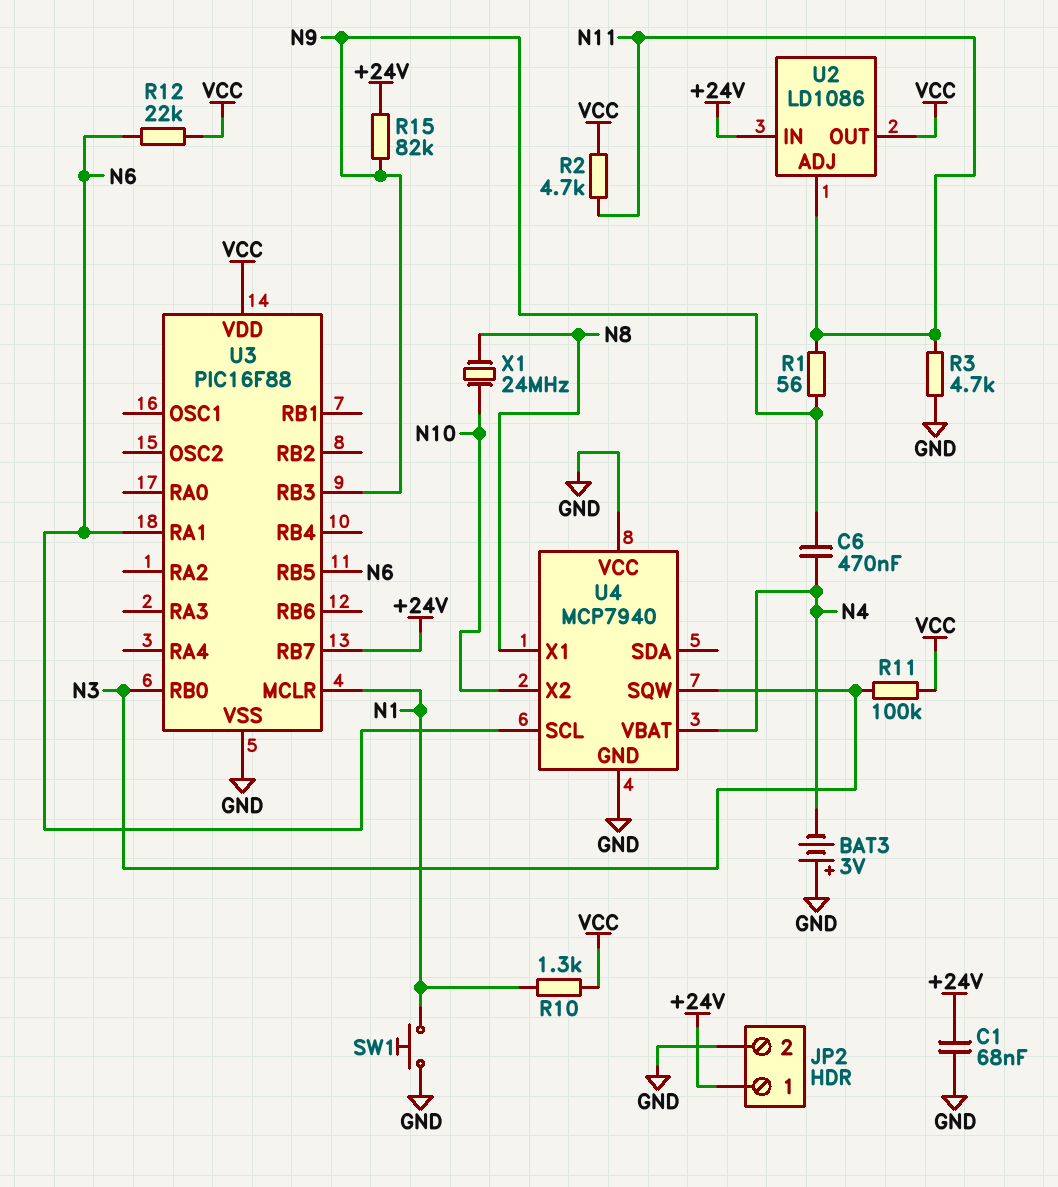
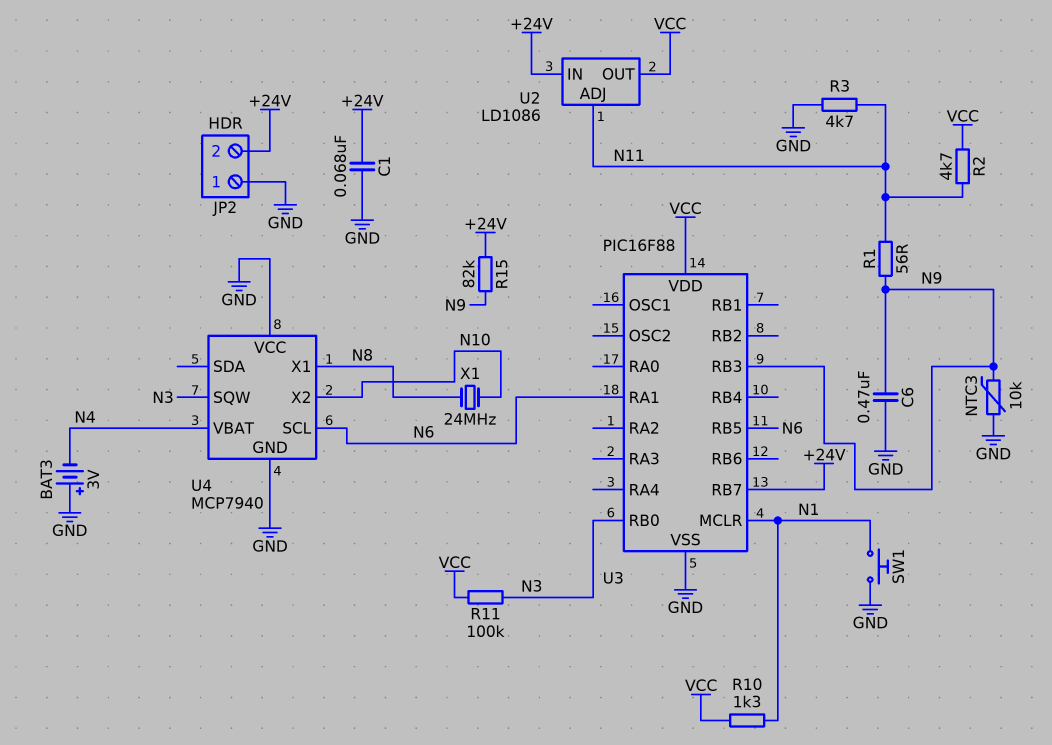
C6: 470nF (N4, N9) -> 470nF (GND, N9)
JP2 pin 1: +24V -> GND
JP2 pin 2: GND -> +24V
NTC3: none -> 10k (GND, N9)
R12: 22k (N6, VCC) -> none

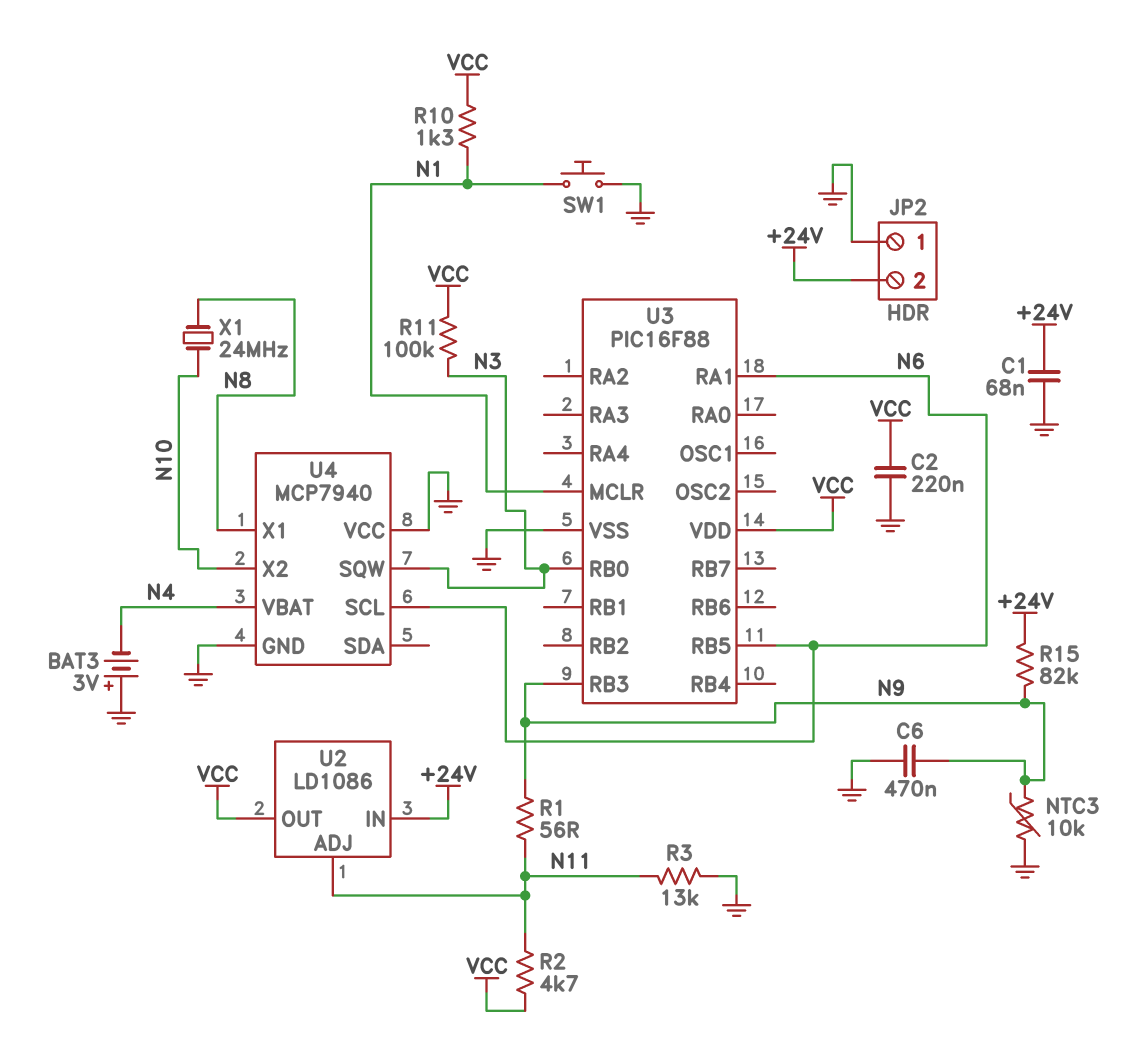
C2: none -> 220nF (GND, VCC)
R3: 4.7k (GND, N11) -> 13k (GND, N11)
U3 pin RB7: +24V -> none

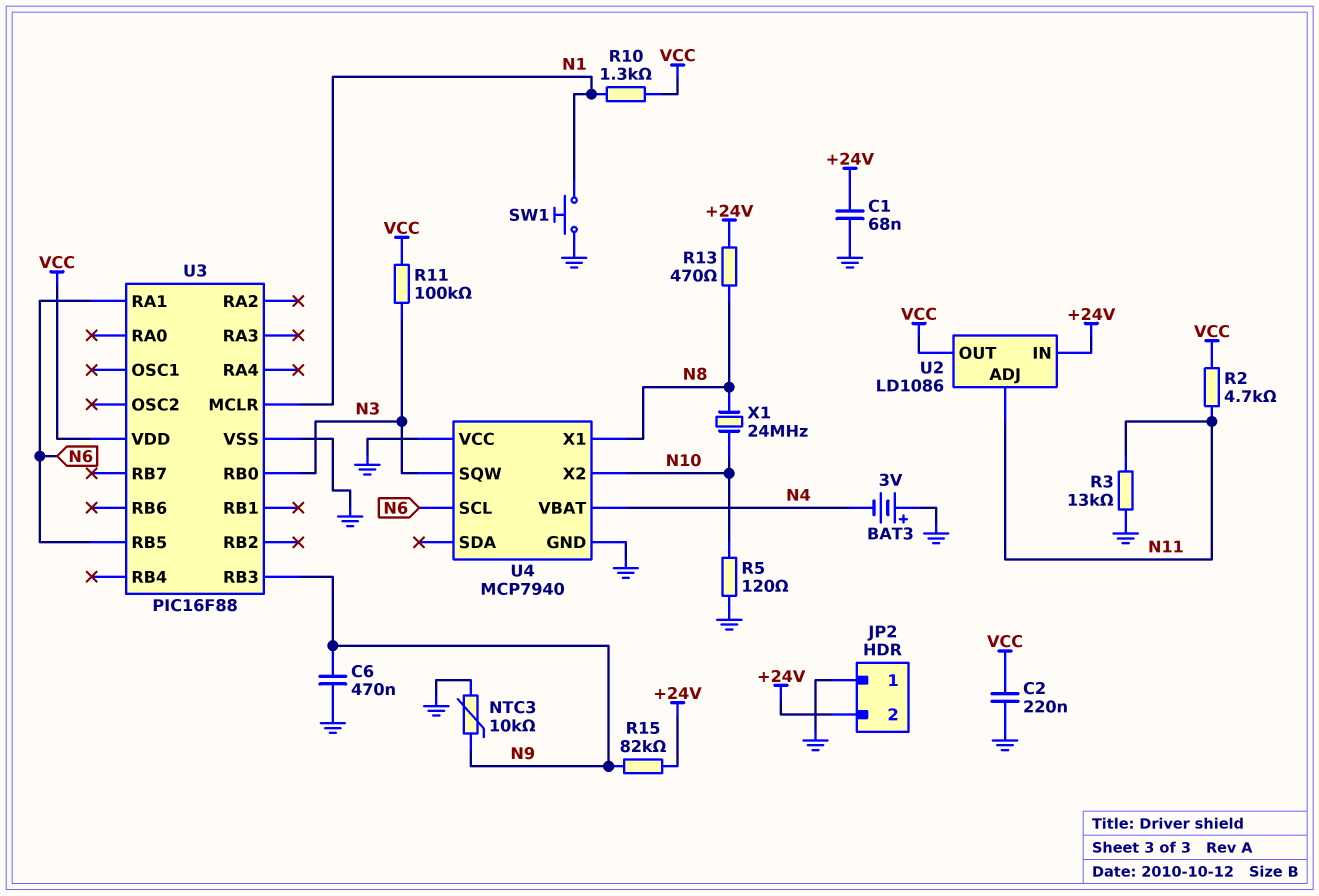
R1: 56 (N9, N11) -> none
R5: none -> 120 (GND, N10)
R13: none -> 470 (+24V, N8)

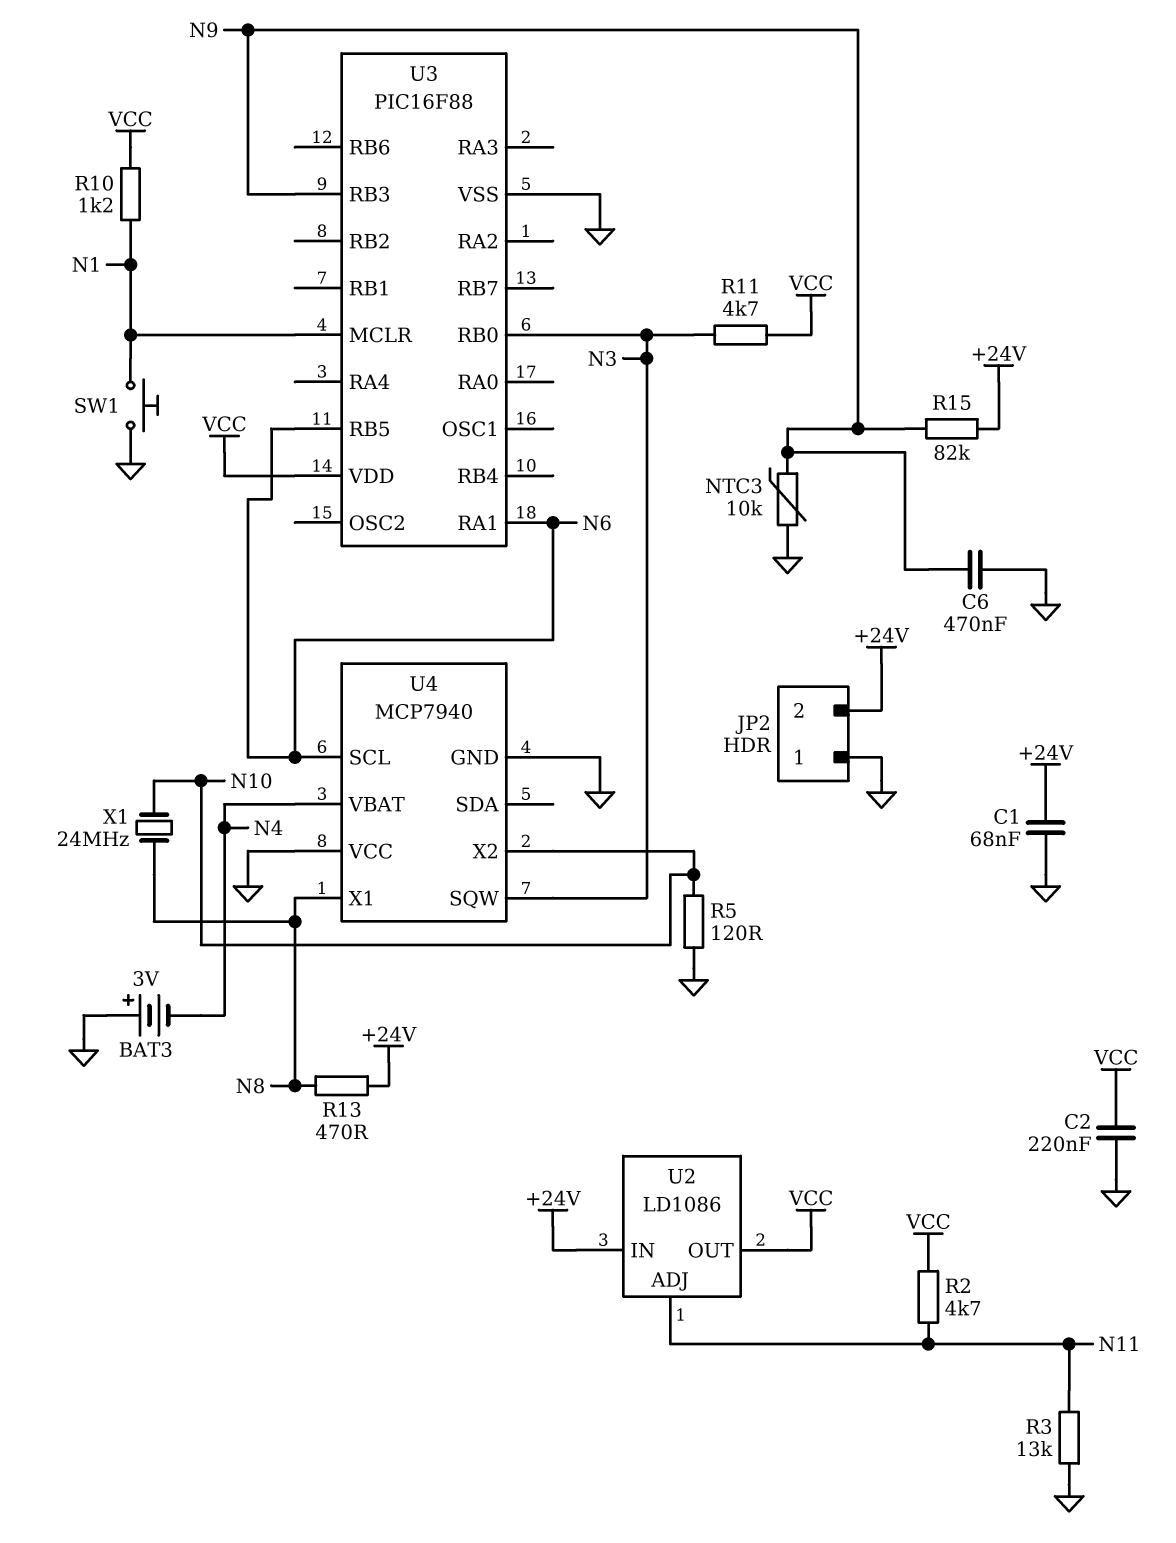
R10: 1.3k (N1, VCC) -> 1.2k (N1, VCC)
R11: 100k (N3, VCC) -> 4.7k (N3, VCC)

